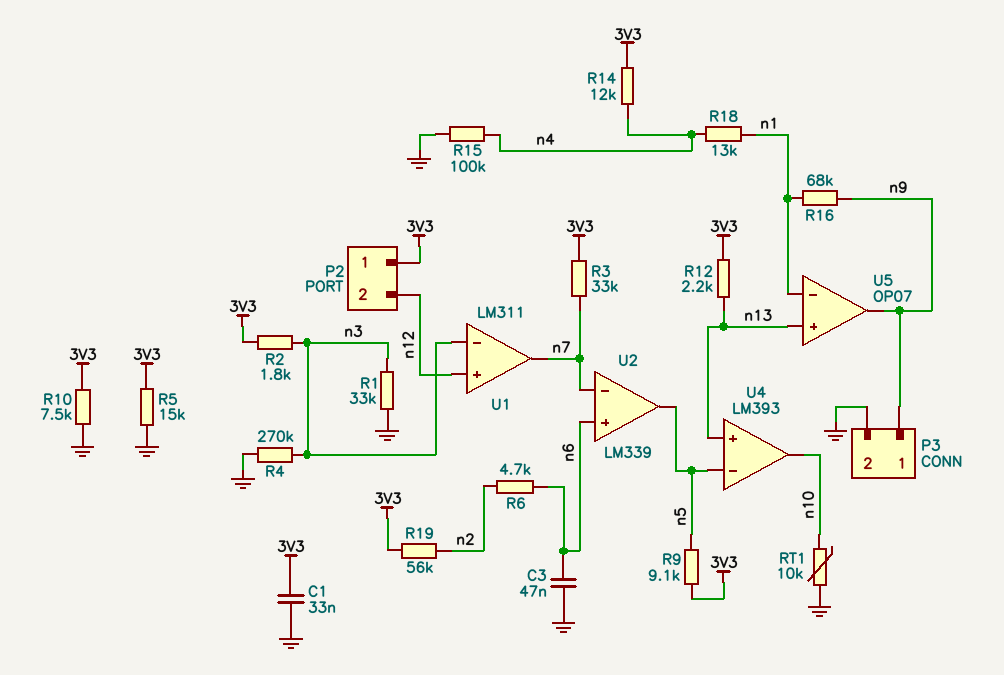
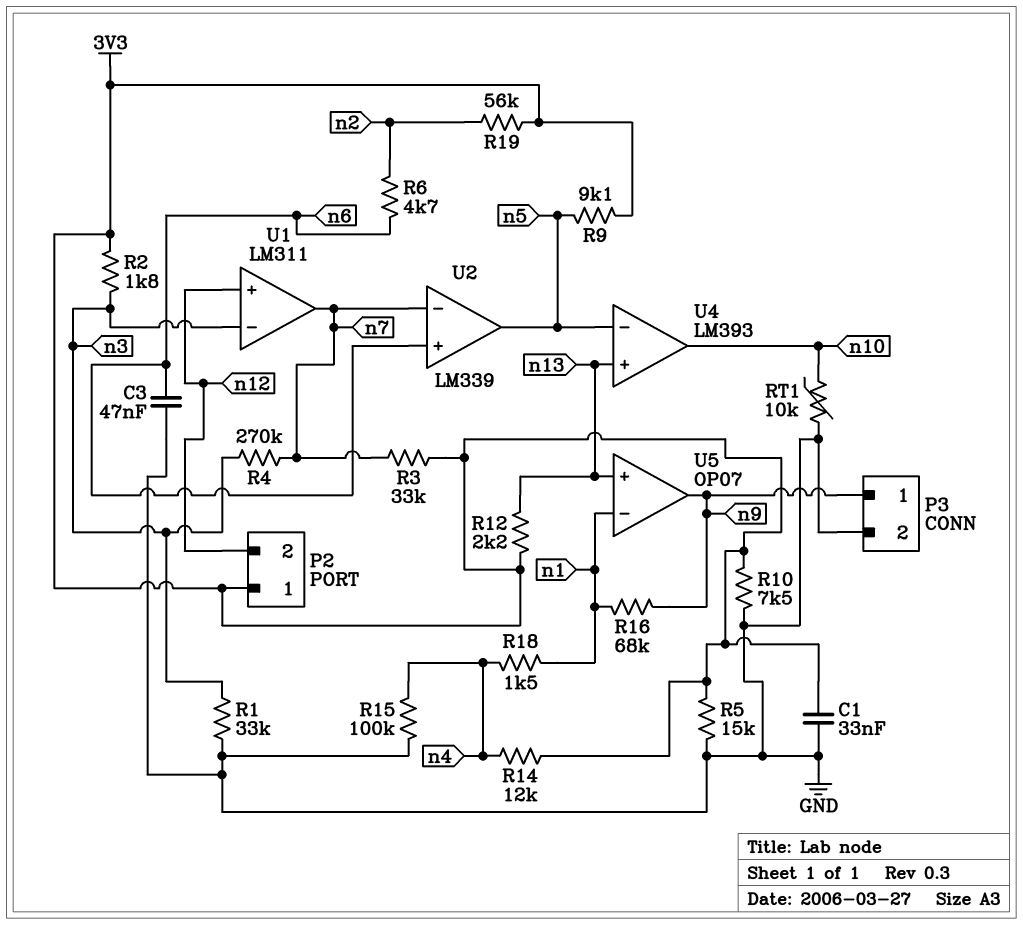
R4: 270k (GND, n3) -> 270k (n3, n7)
R18: 13k (n1, n4) -> 1.5k (n1, n4)

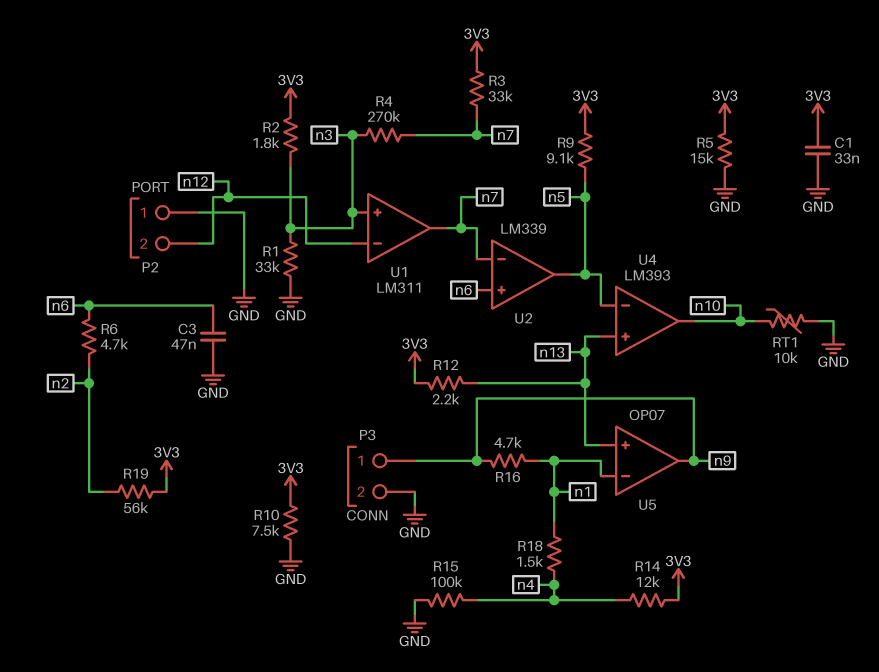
P2 pin 1: 3V3 -> GND
R16: 68k (n1, n9) -> 4.7k (n1, n9)
U1 pin in+: n12 -> n3
U1 pin in-: n3 -> n12

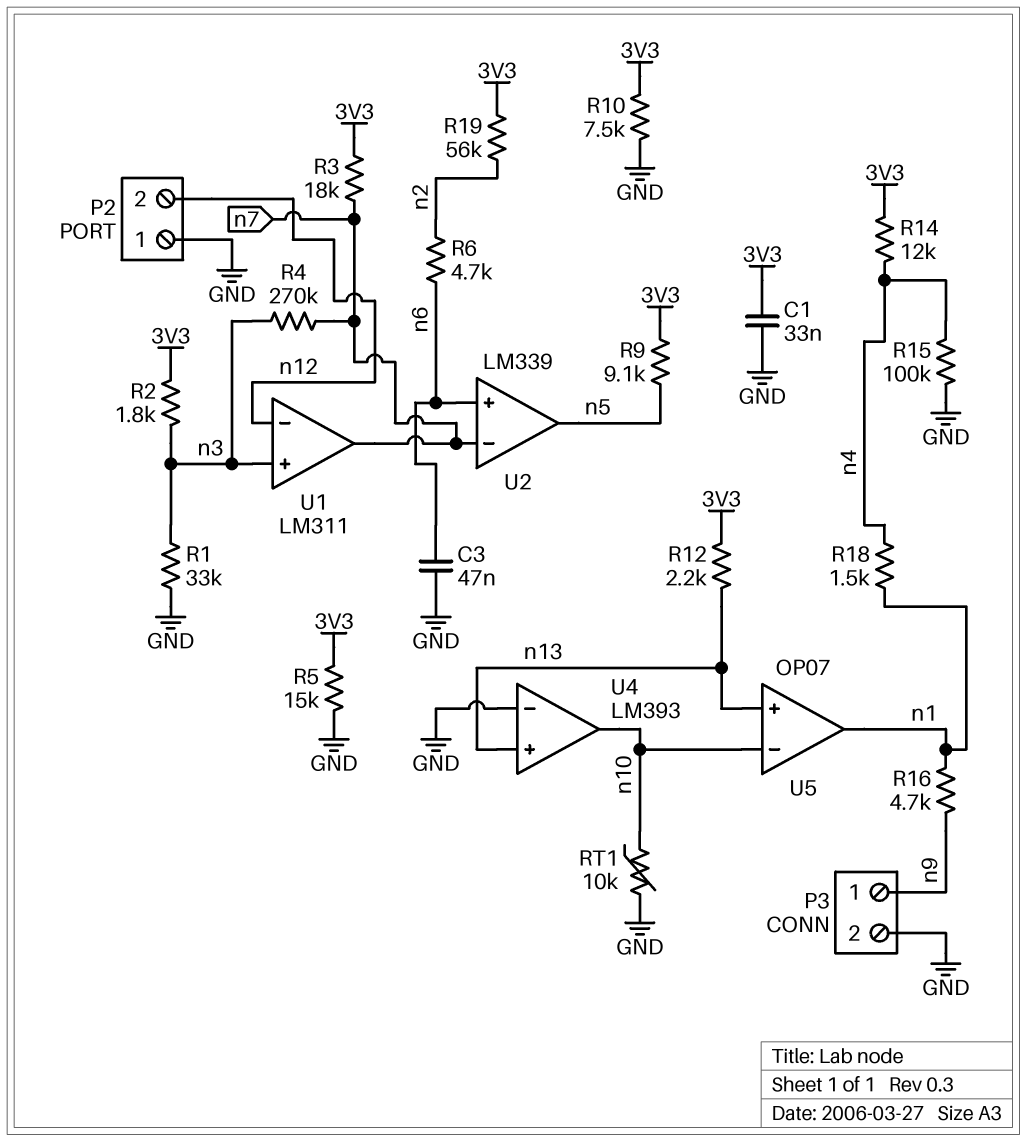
R3: 33k (3V3, n7) -> 18k (3V3, n7)
U4 pin in-: n5 -> GND
U5 pin in-: n1 -> n10
U5 pin out: n9 -> n1

